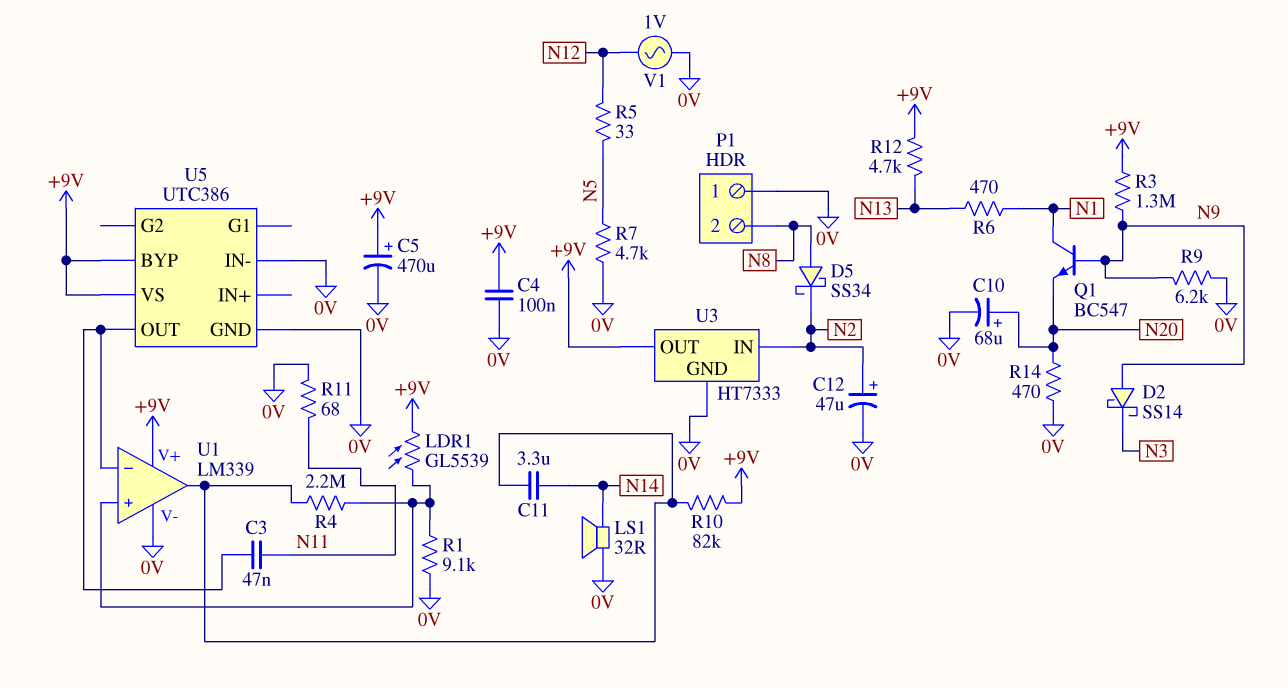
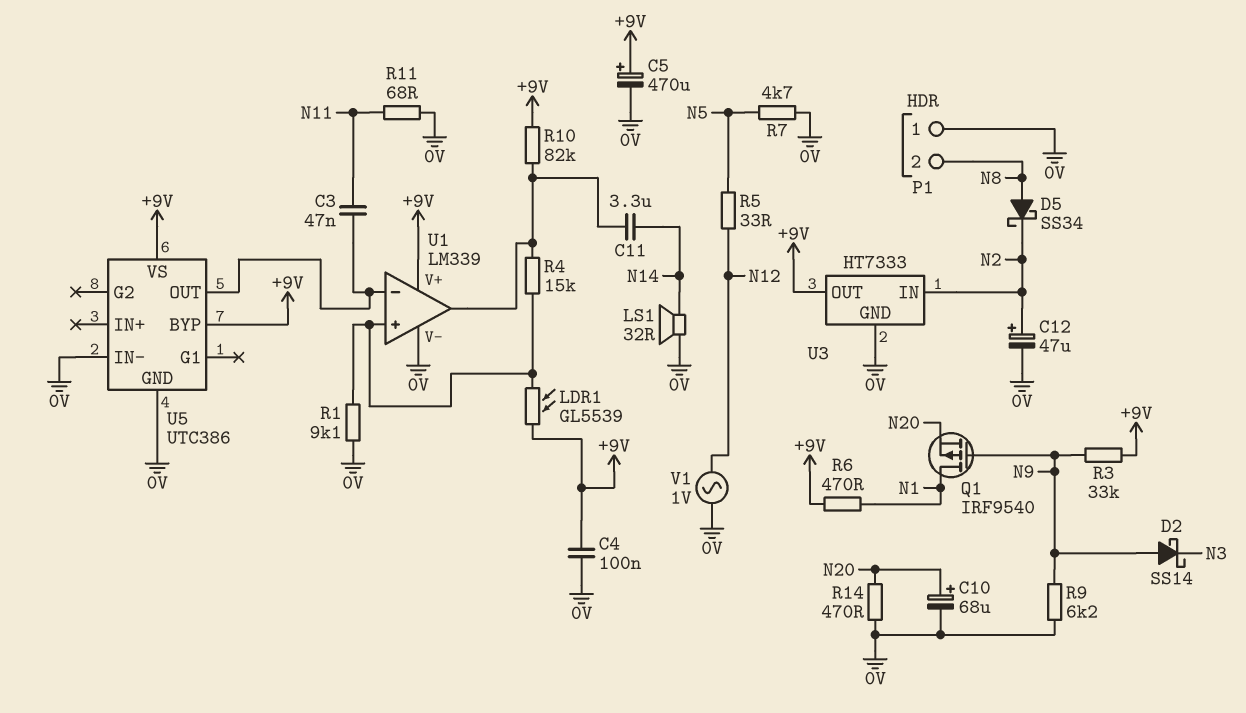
Q1: NPN BC547 (B N9, C N1, E N20) -> PMOS IRF9540 (G N9, D N1, S N20)
R3: 1.3M (+9V, N9) -> 33k (+9V, N9)
R4: 2.2M (U1/in+, U1/out) -> 15k (U1/in+, U1/out)
R6: 470 (N1, N13) -> 470 (+9V, N1)
R12: 4.7k (+9V, N13) -> none

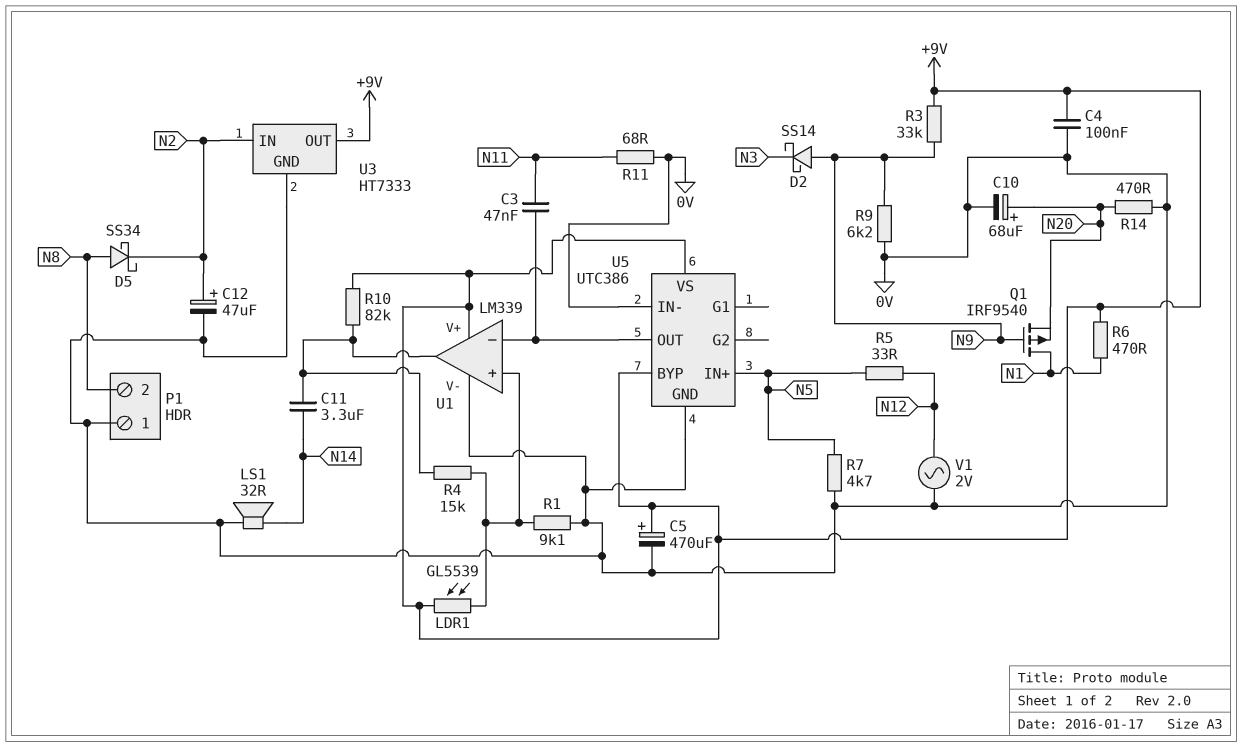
U5 pin IN+: none -> N5
V1: AC 1V (0V, N12) -> AC 2V (0V, N12)

